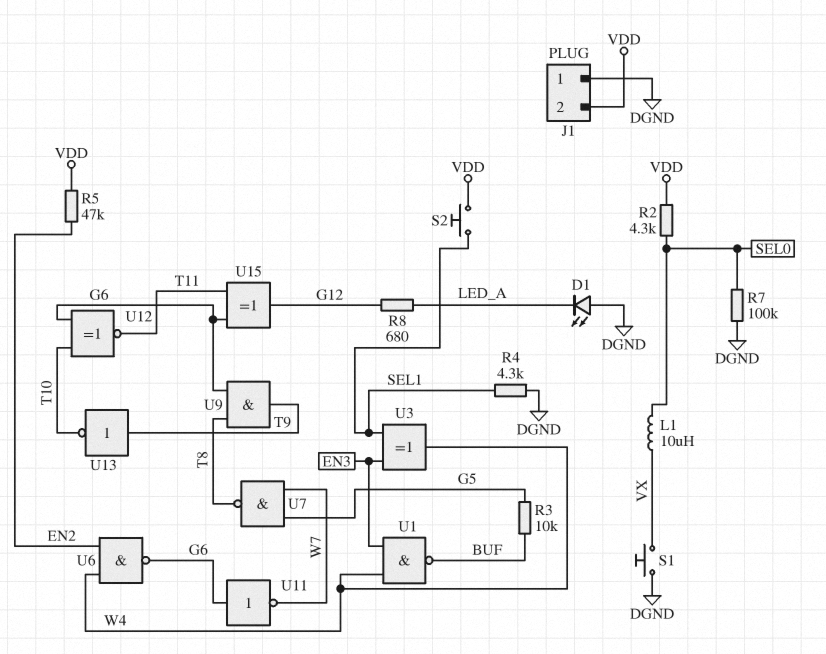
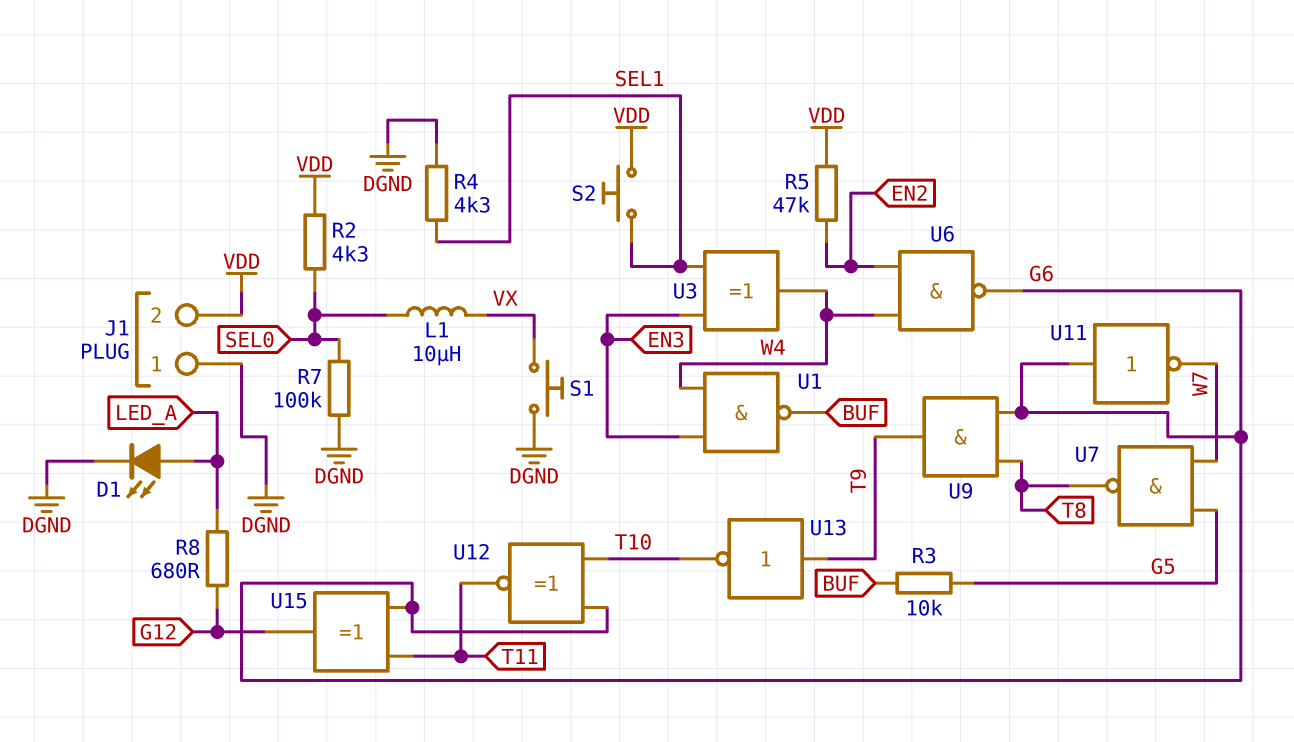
D1: LED (A DGND, K LED_A) -> LED (A LED_A, K DGND)

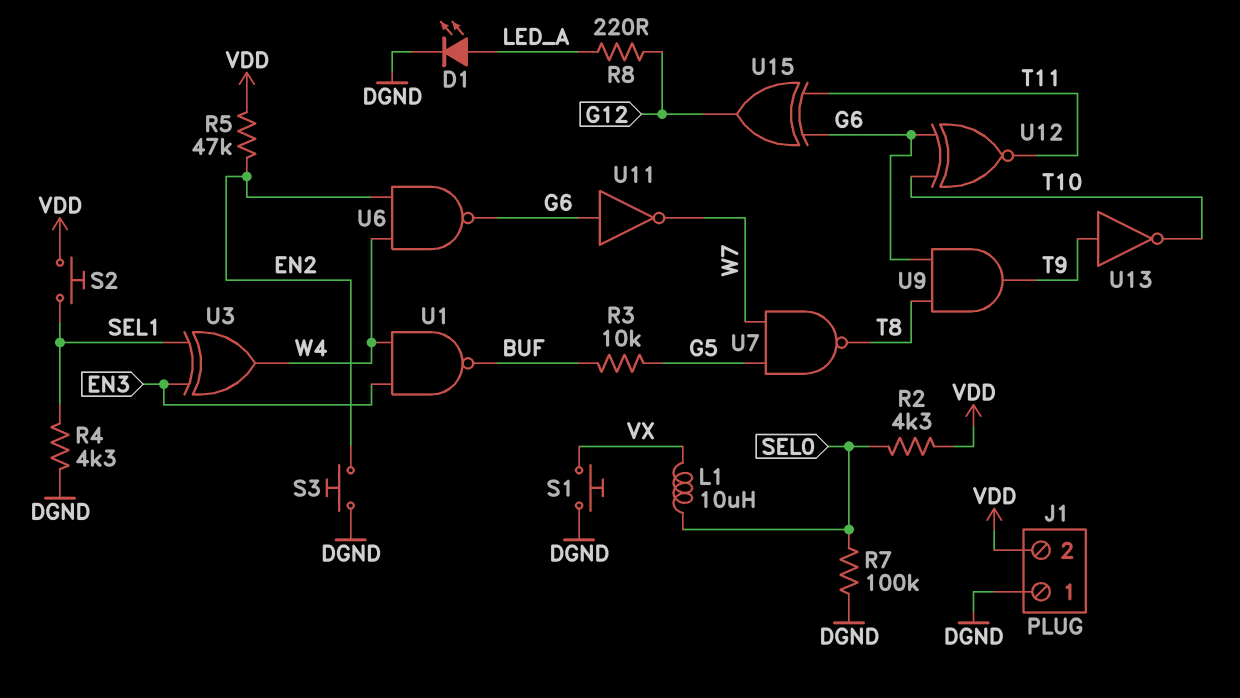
R8: 680 (G12, LED_A) -> 220 (G12, LED_A)
S3: none -> button (DGND, EN2)

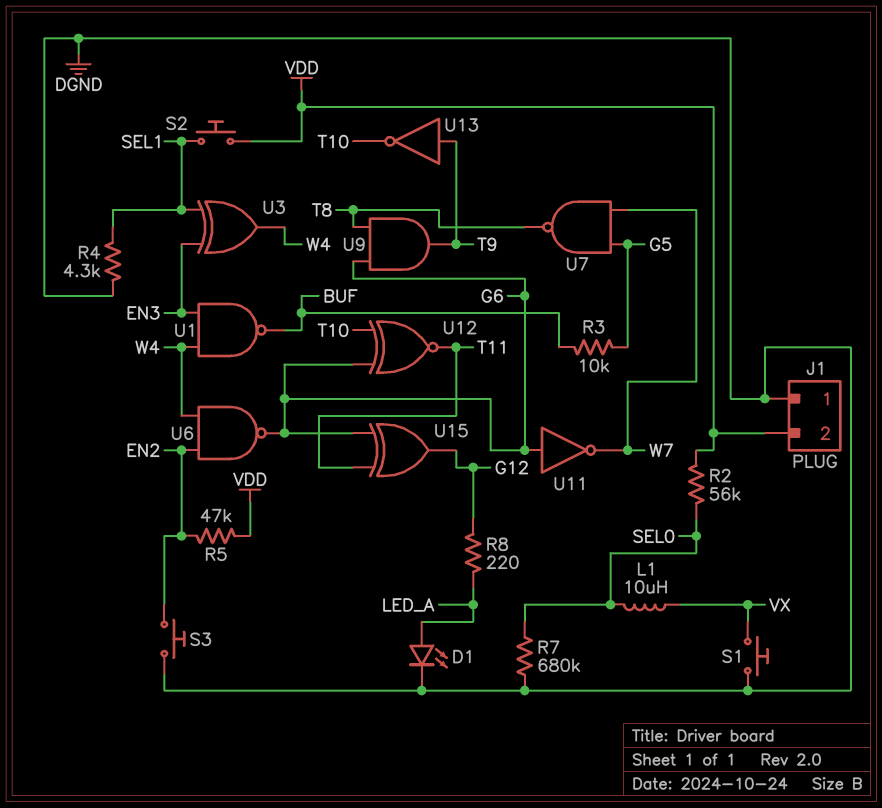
R2: 4.3k (SEL0, VDD) -> 56k (SEL0, VDD)
R7: 100k (DGND, SEL0) -> 680k (DGND, SEL0)

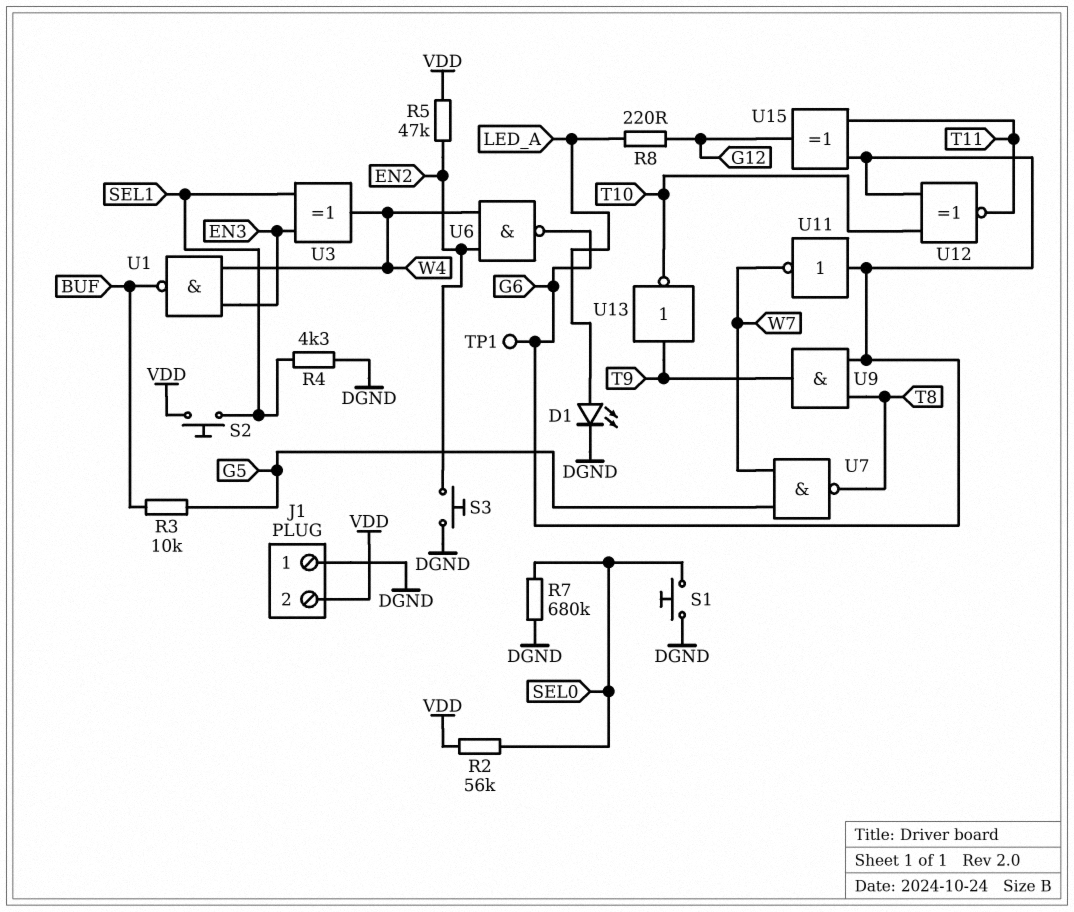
L1: 10uH (SEL0, VX) -> none
S1: button (DGND, VX) -> button (DGND, SEL0)
TP1: none -> test point (G6)

